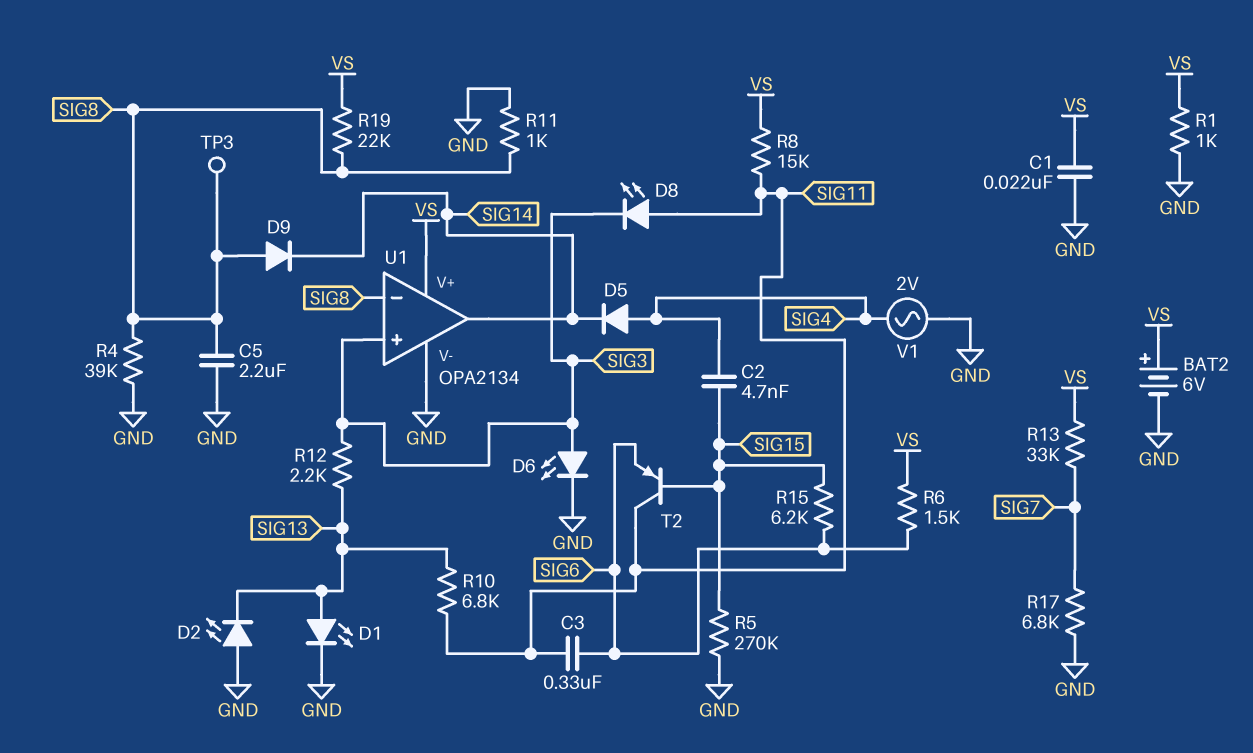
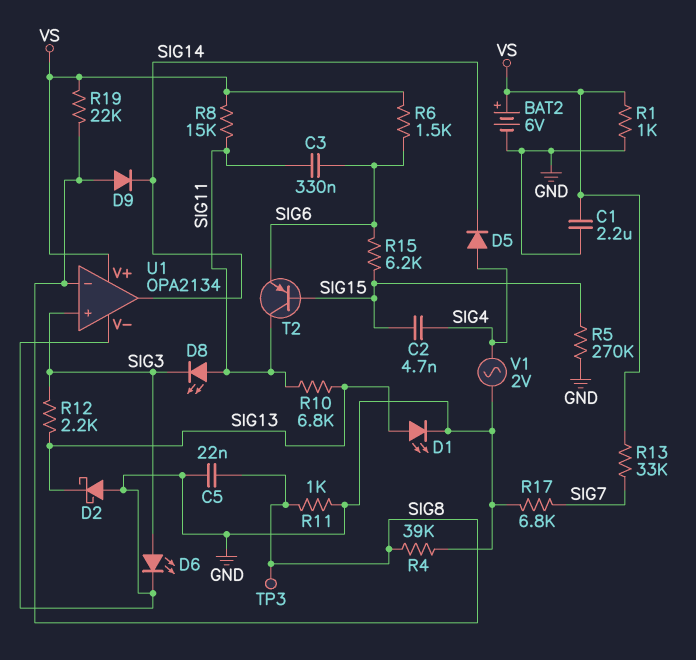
C1: 22nF (GND, VS) -> 2.2uF (GND, VS)
C5: 2.2uF (GND, SIG8) -> 22nF (GND, SIG8)
D2: LED (A GND, K SIG13) -> schottky (A GND, K SIG13)

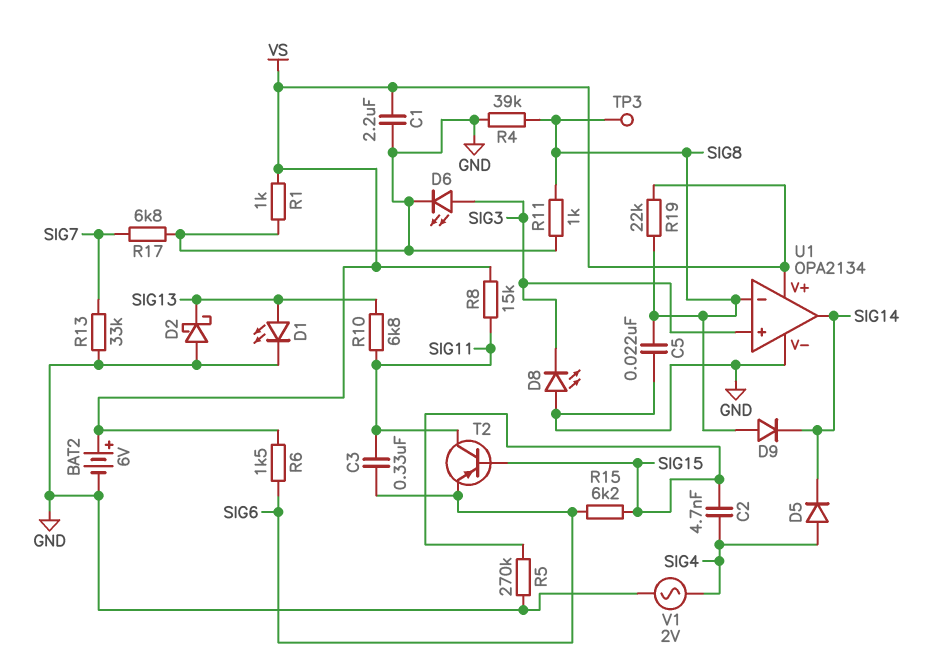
D8: LED (A SIG11, K SIG3) -> LED (A GND, K SIG3)
R12: 2.2k (SIG3, SIG13) -> none
R13: 33k (SIG7, VS) -> 33k (GND, SIG7)

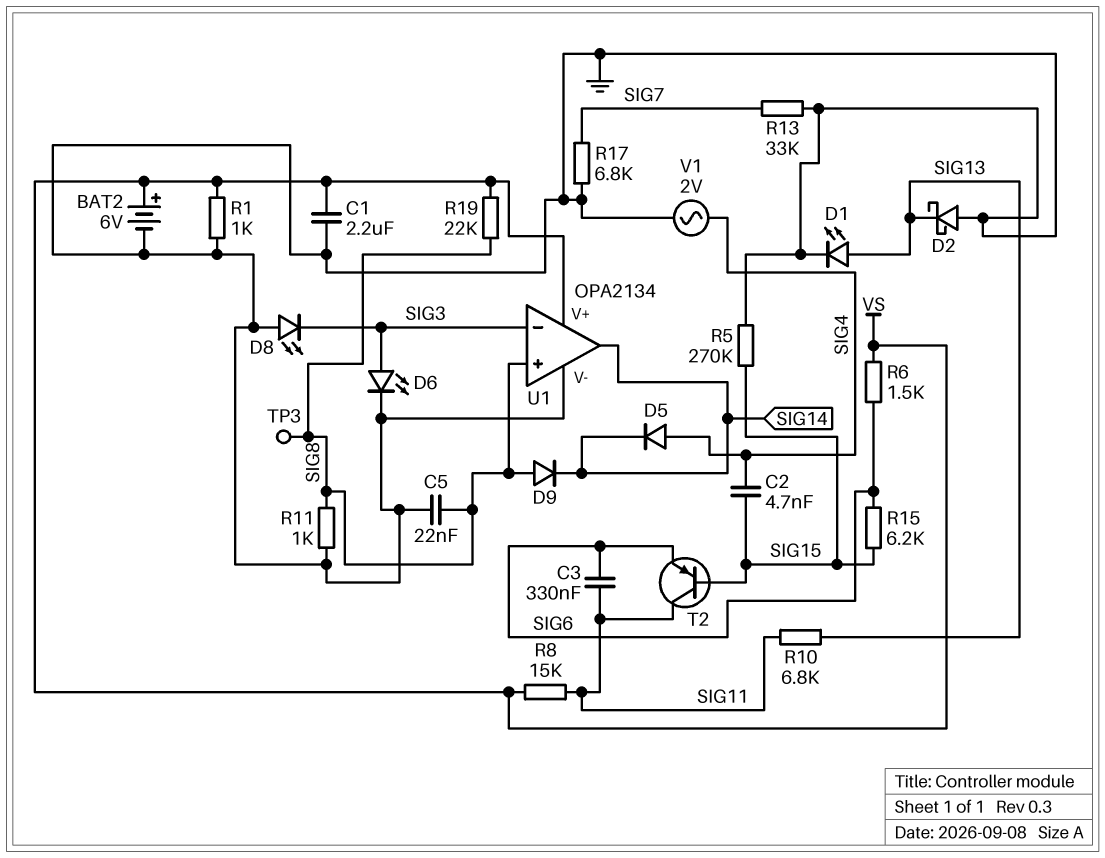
R4: 39k (GND, SIG8) -> none
U1 pin in+: SIG3 -> SIG8
U1 pin in-: SIG8 -> SIG3

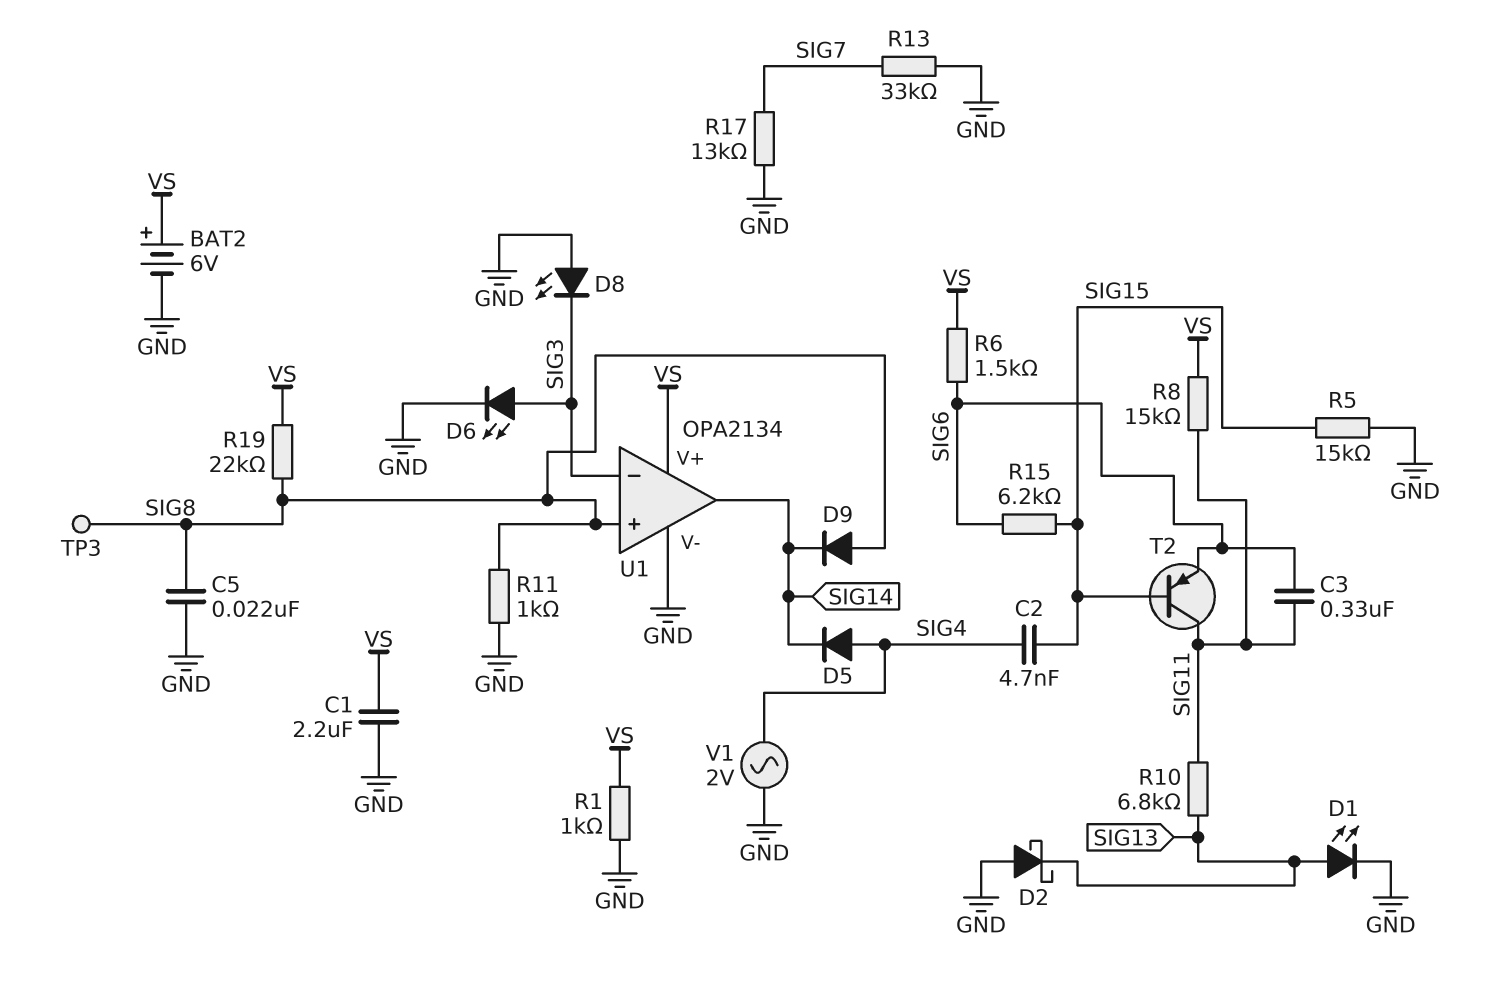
R5: 270k (GND, SIG15) -> 15k (GND, SIG15)
R17: 6.8k (GND, SIG7) -> 13k (GND, SIG7)

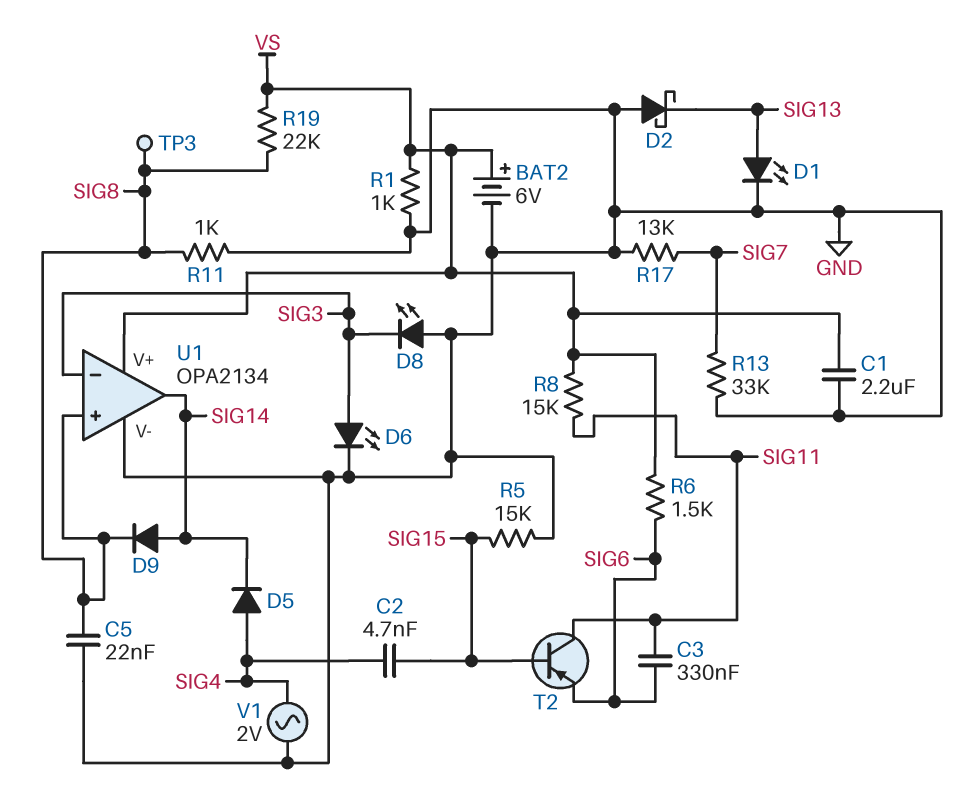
D9: diode (A SIG8, K SIG14) -> diode (A SIG14, K SIG8)
R10: 6.8k (SIG11, SIG13) -> none
R15: 6.2k (SIG6, SIG15) -> none

